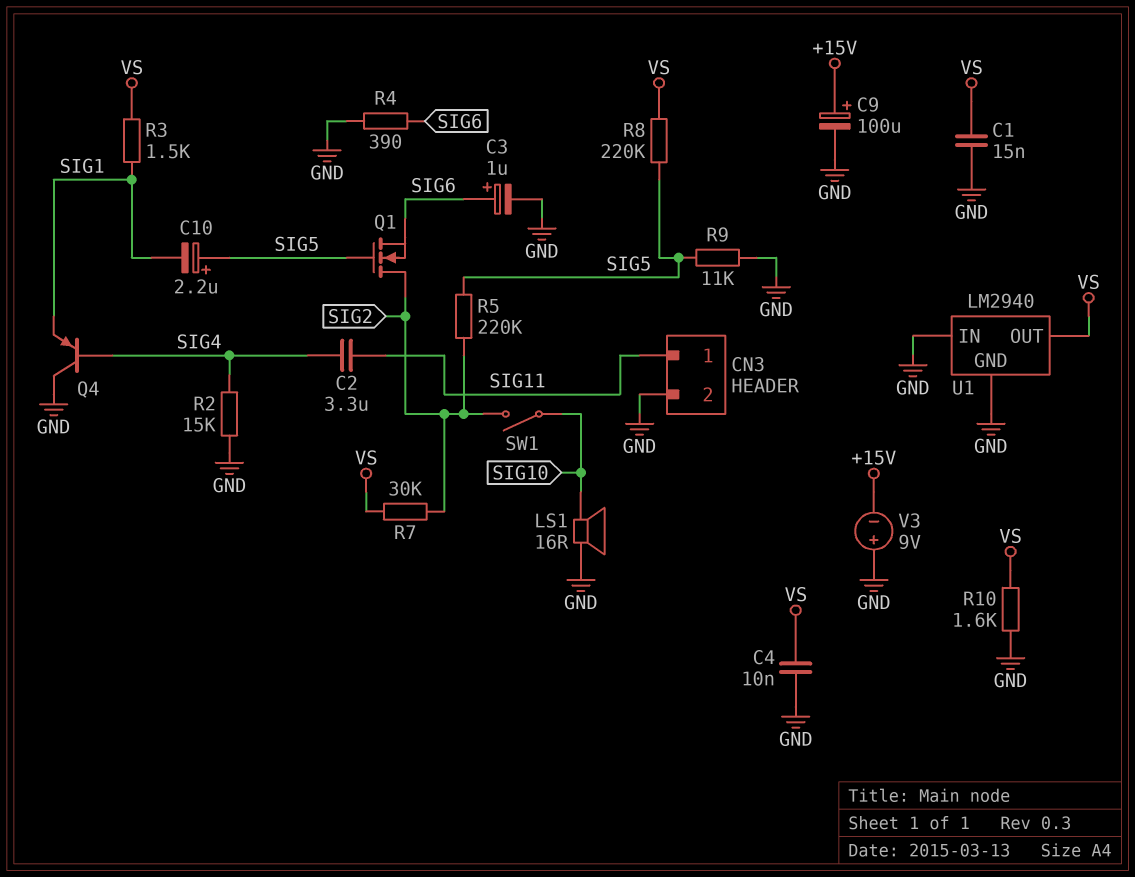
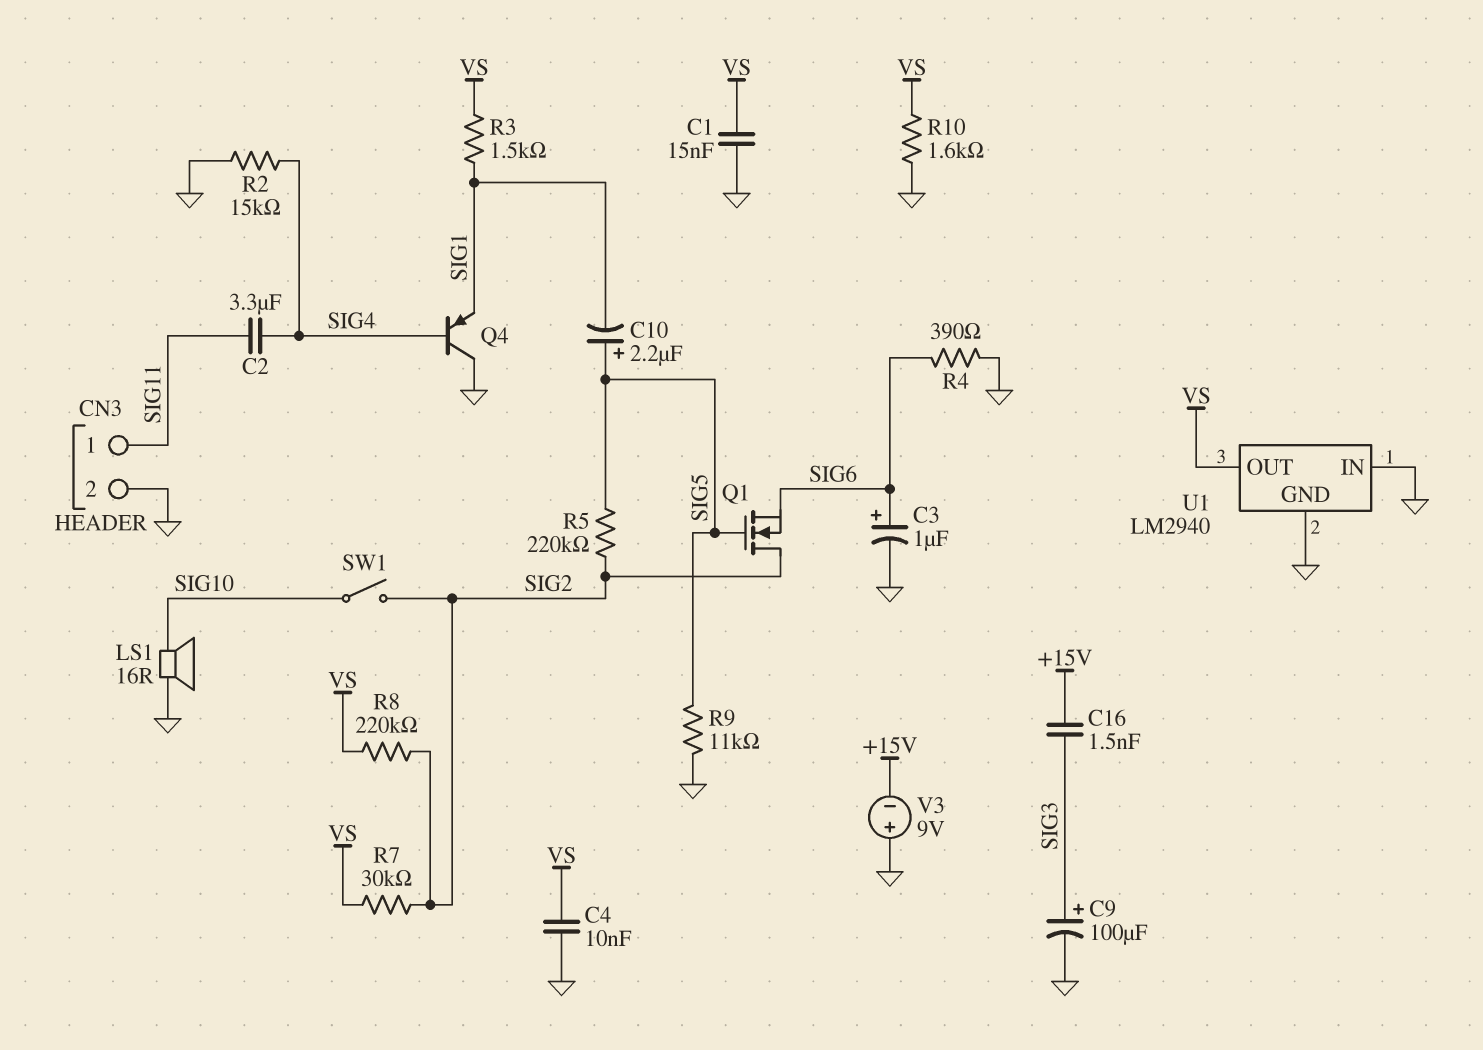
C9: 100uF (plus +15V, minus GND) -> 100uF (plus SIG3, minus GND)
C16: none -> 1.5nF (+15V, SIG3)
R8: 220k (SIG5, VS) -> 220k (SIG2, VS)

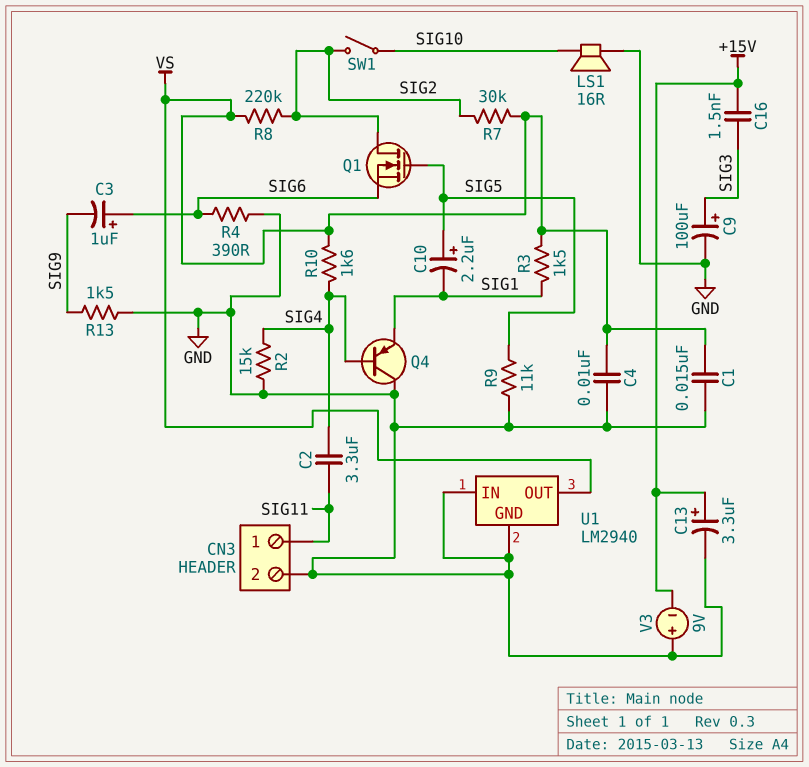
C3: 1uF (plus SIG6, minus GND) -> 1uF (plus SIG6, minus SIG9)
C13: none -> 3.3uF (plus +15V, minus GND)
R5: 220k (SIG2, SIG5) -> none
R10: 1.6k (GND, VS) -> 1.6k (SIG4, VS)
R13: none -> 1.5k (GND, SIG9)

